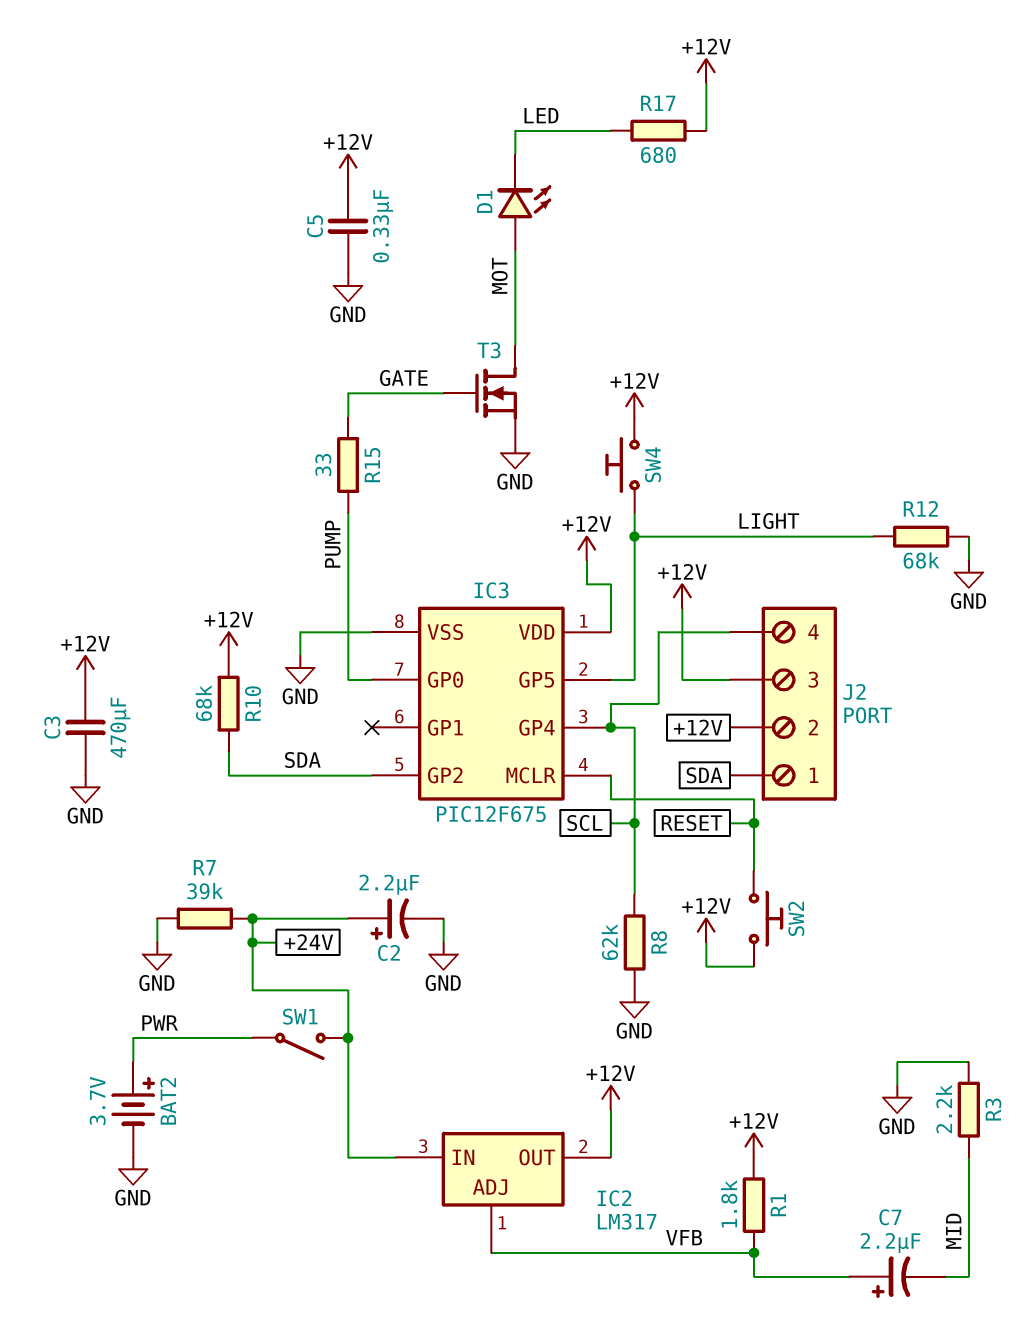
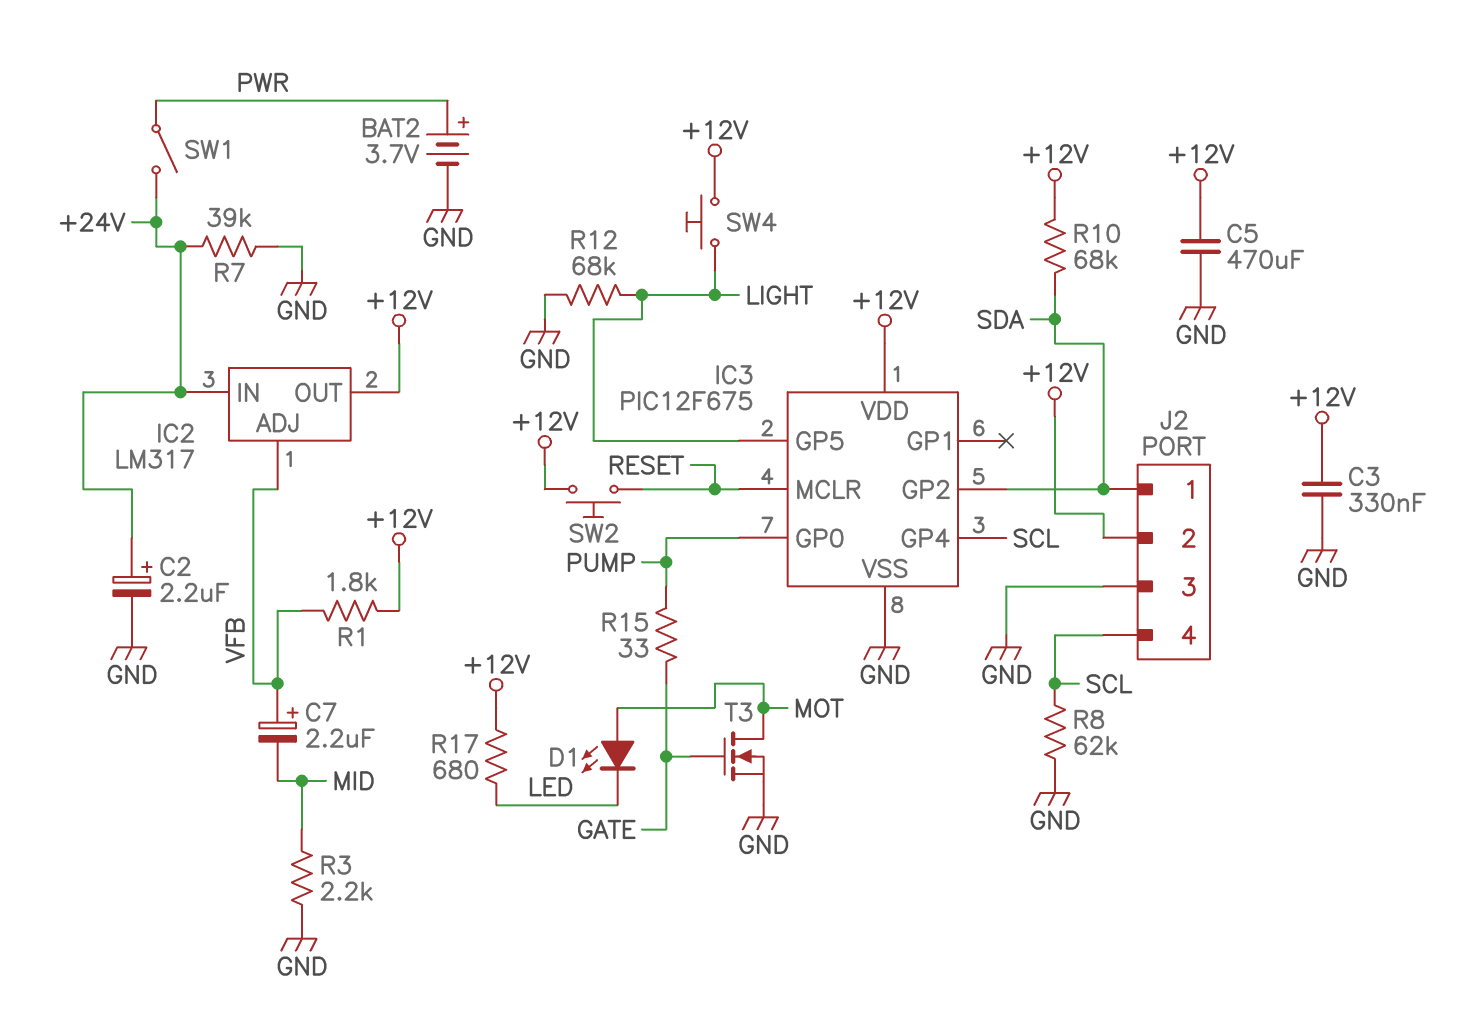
C3: 470uF (+12V, GND) -> 330nF (+12V, GND)
C5: 330nF (+12V, GND) -> 470uF (+12V, GND)
J2 pin 3: +12V -> GND

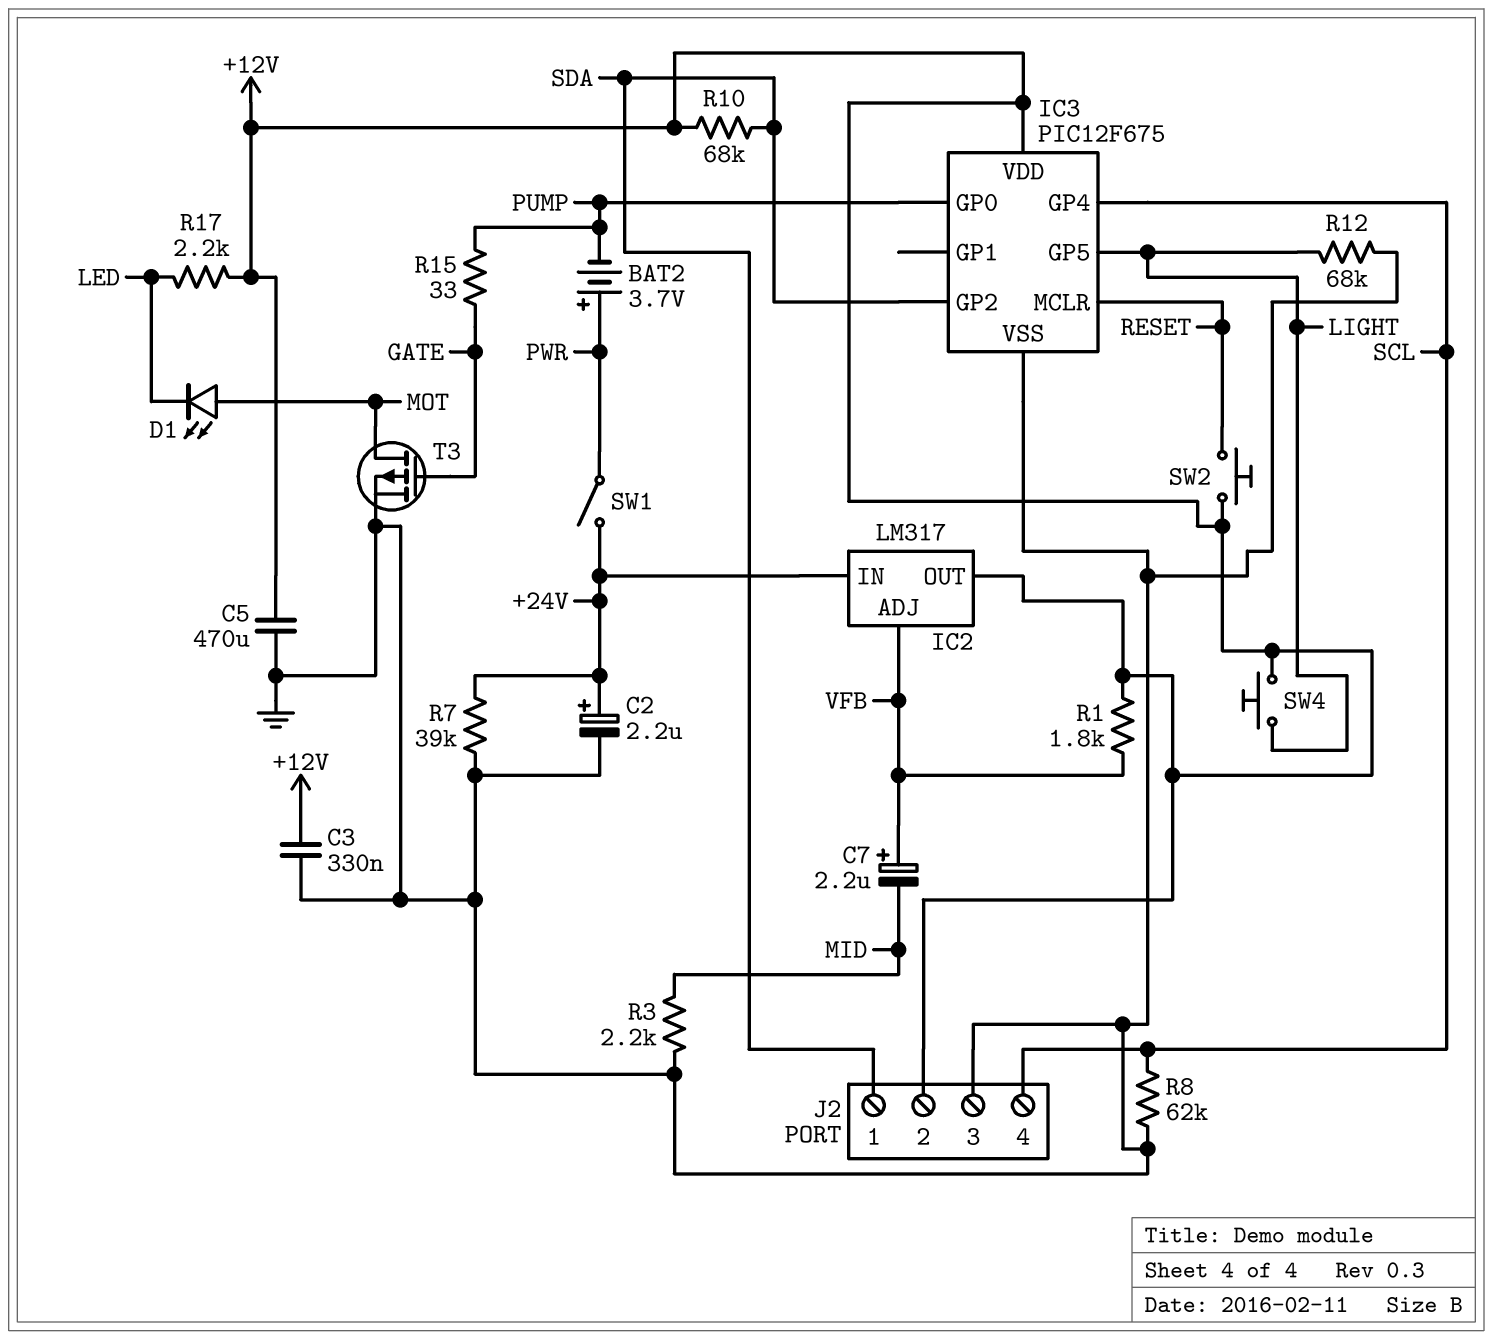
BAT2: 3.7V (plus PWR, minus GND) -> 3.7V (plus PWR, minus PUMP)
R17: 680 (+12V, LED) -> 2.2k (+12V, LED)
T3: NMOS (G GATE, D MOT, S GND) -> PMOS (G GATE, D MOT, S GND)

